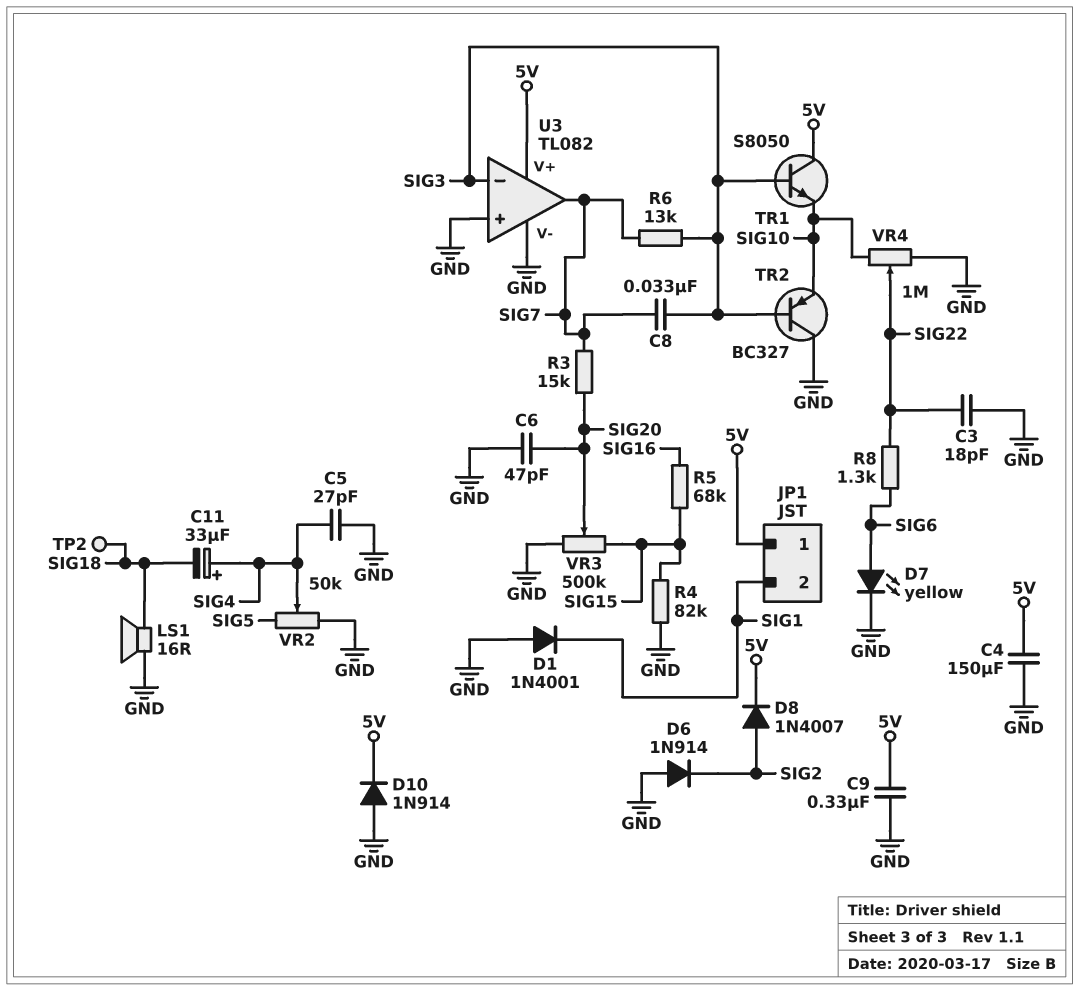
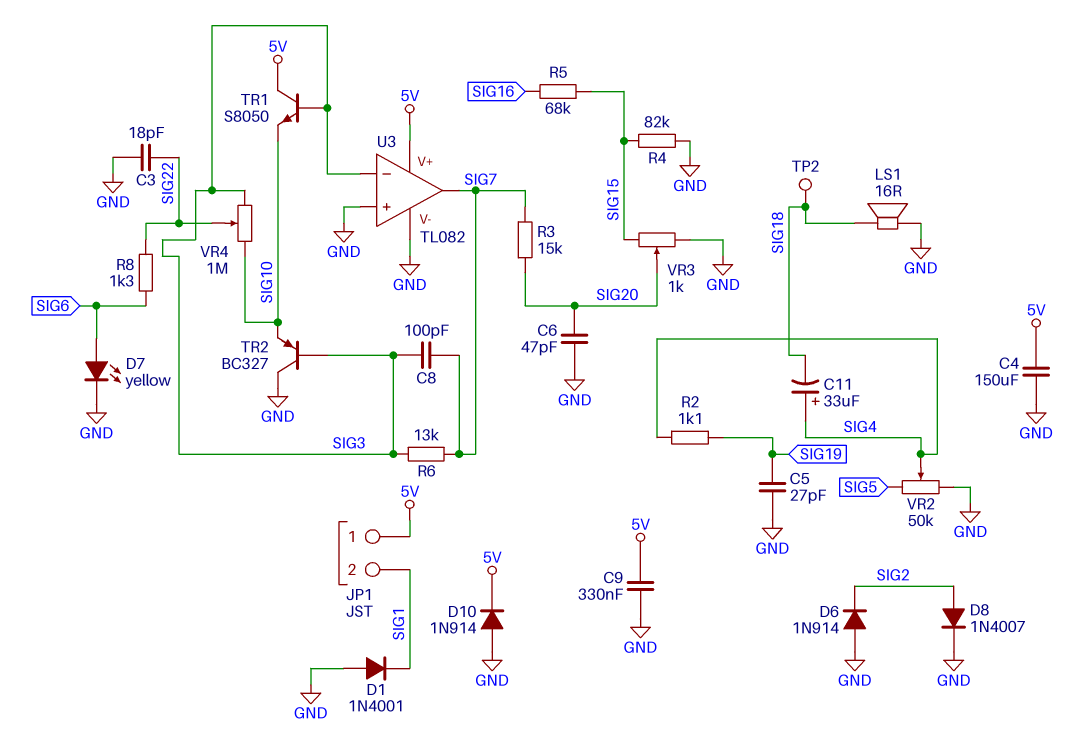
C5: 27pF (GND, SIG4) -> 27pF (GND, SIG19)
C8: 33nF (SIG3, SIG7) -> 100pF (SIG3, SIG7)
D8: diode 1N4007 (A SIG2, K 5V) -> diode 1N4007 (A SIG2, K GND)
R2: none -> 1.1k (SIG4, SIG19)
VR3: 500k (GND, SIG15, wiper SIG20) -> 1k (GND, SIG15, wiper SIG20)
VR4: 1M (GND, SIG10, wiper SIG22) -> 1M (SIG3, SIG10, wiper SIG22)

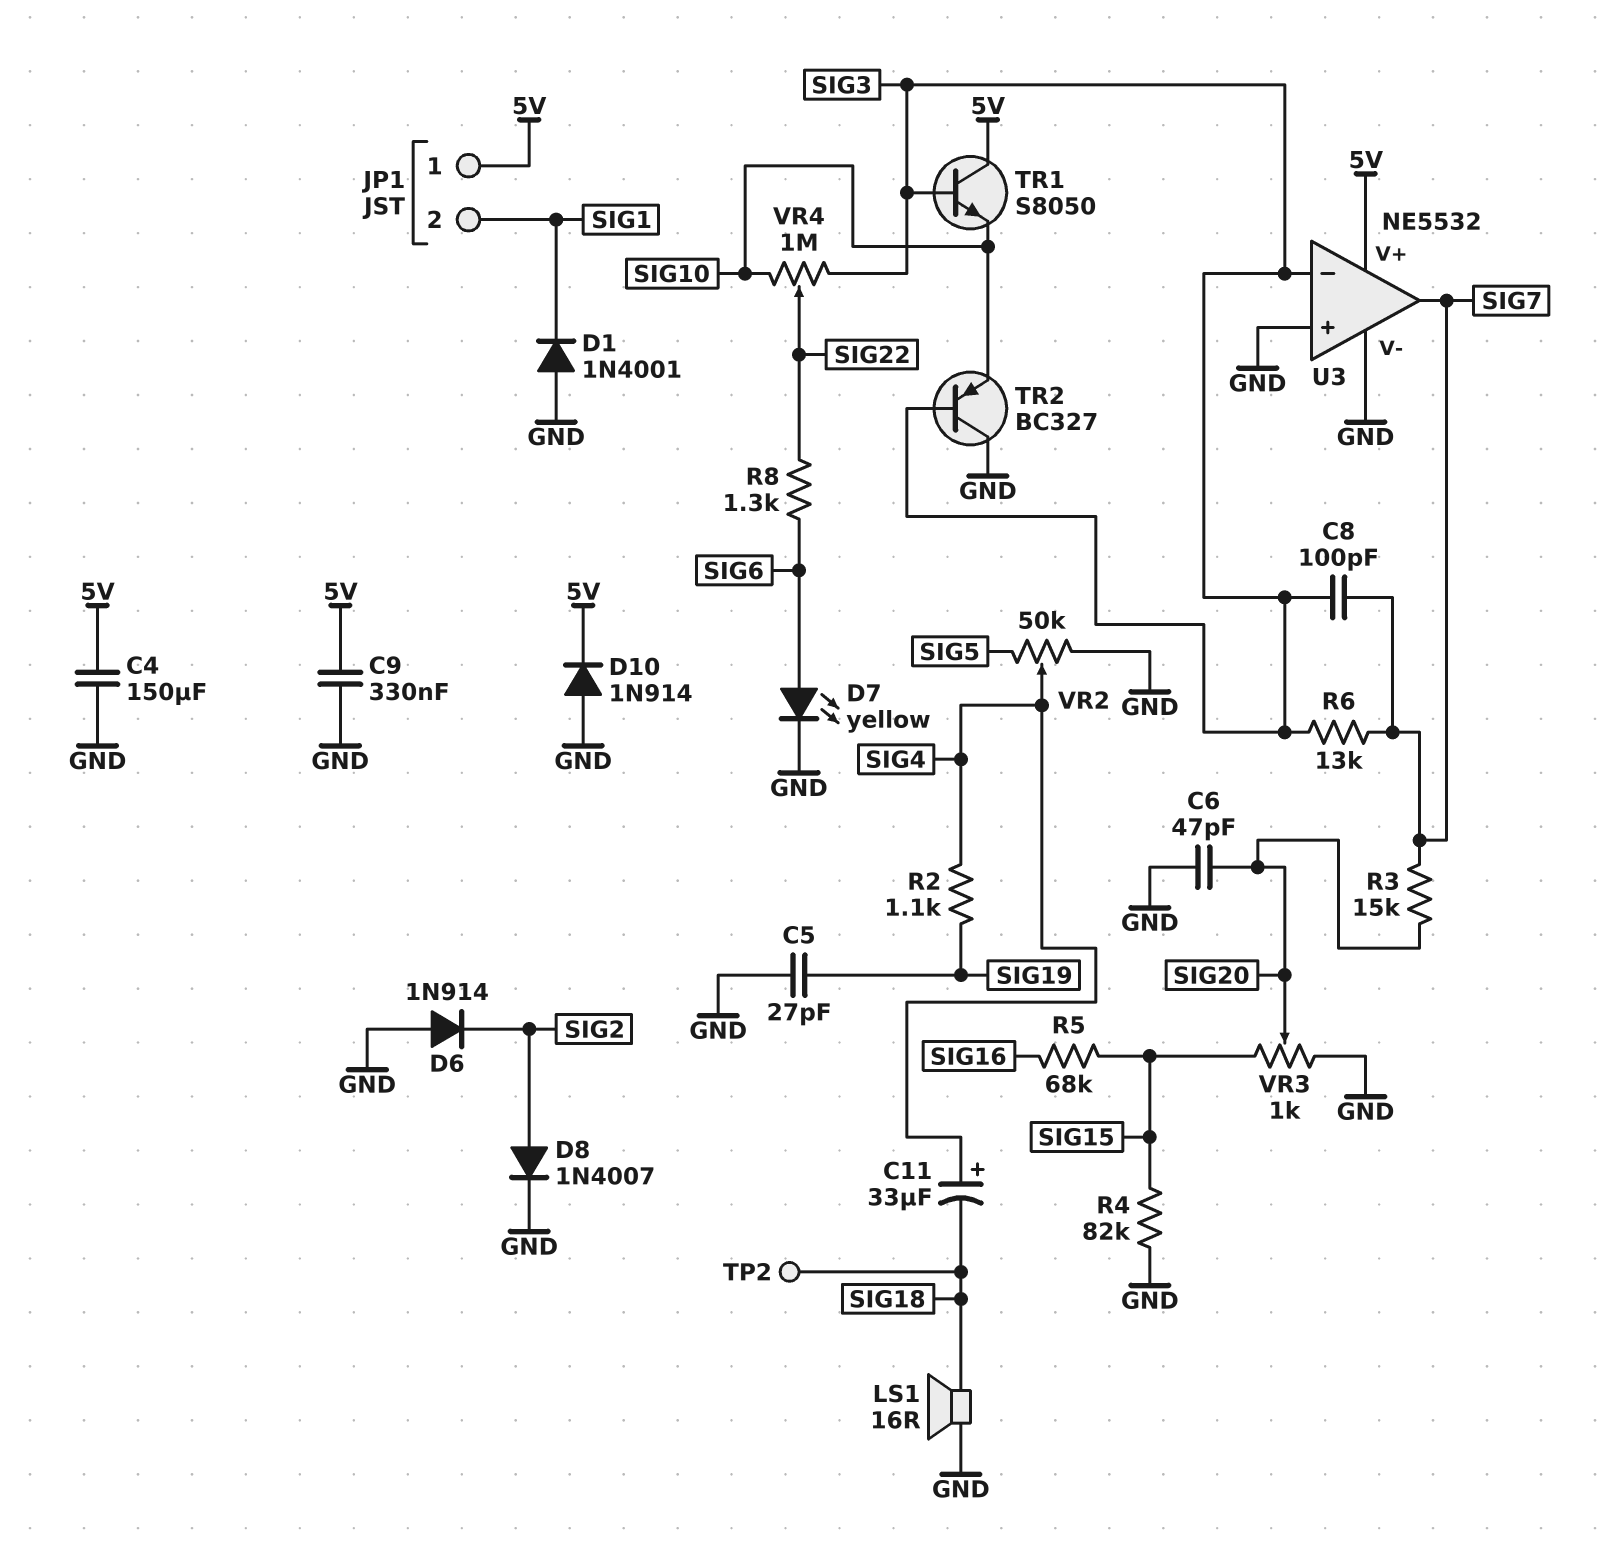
C3: 18pF (GND, SIG22) -> none
U3: TL082 -> NE5532

